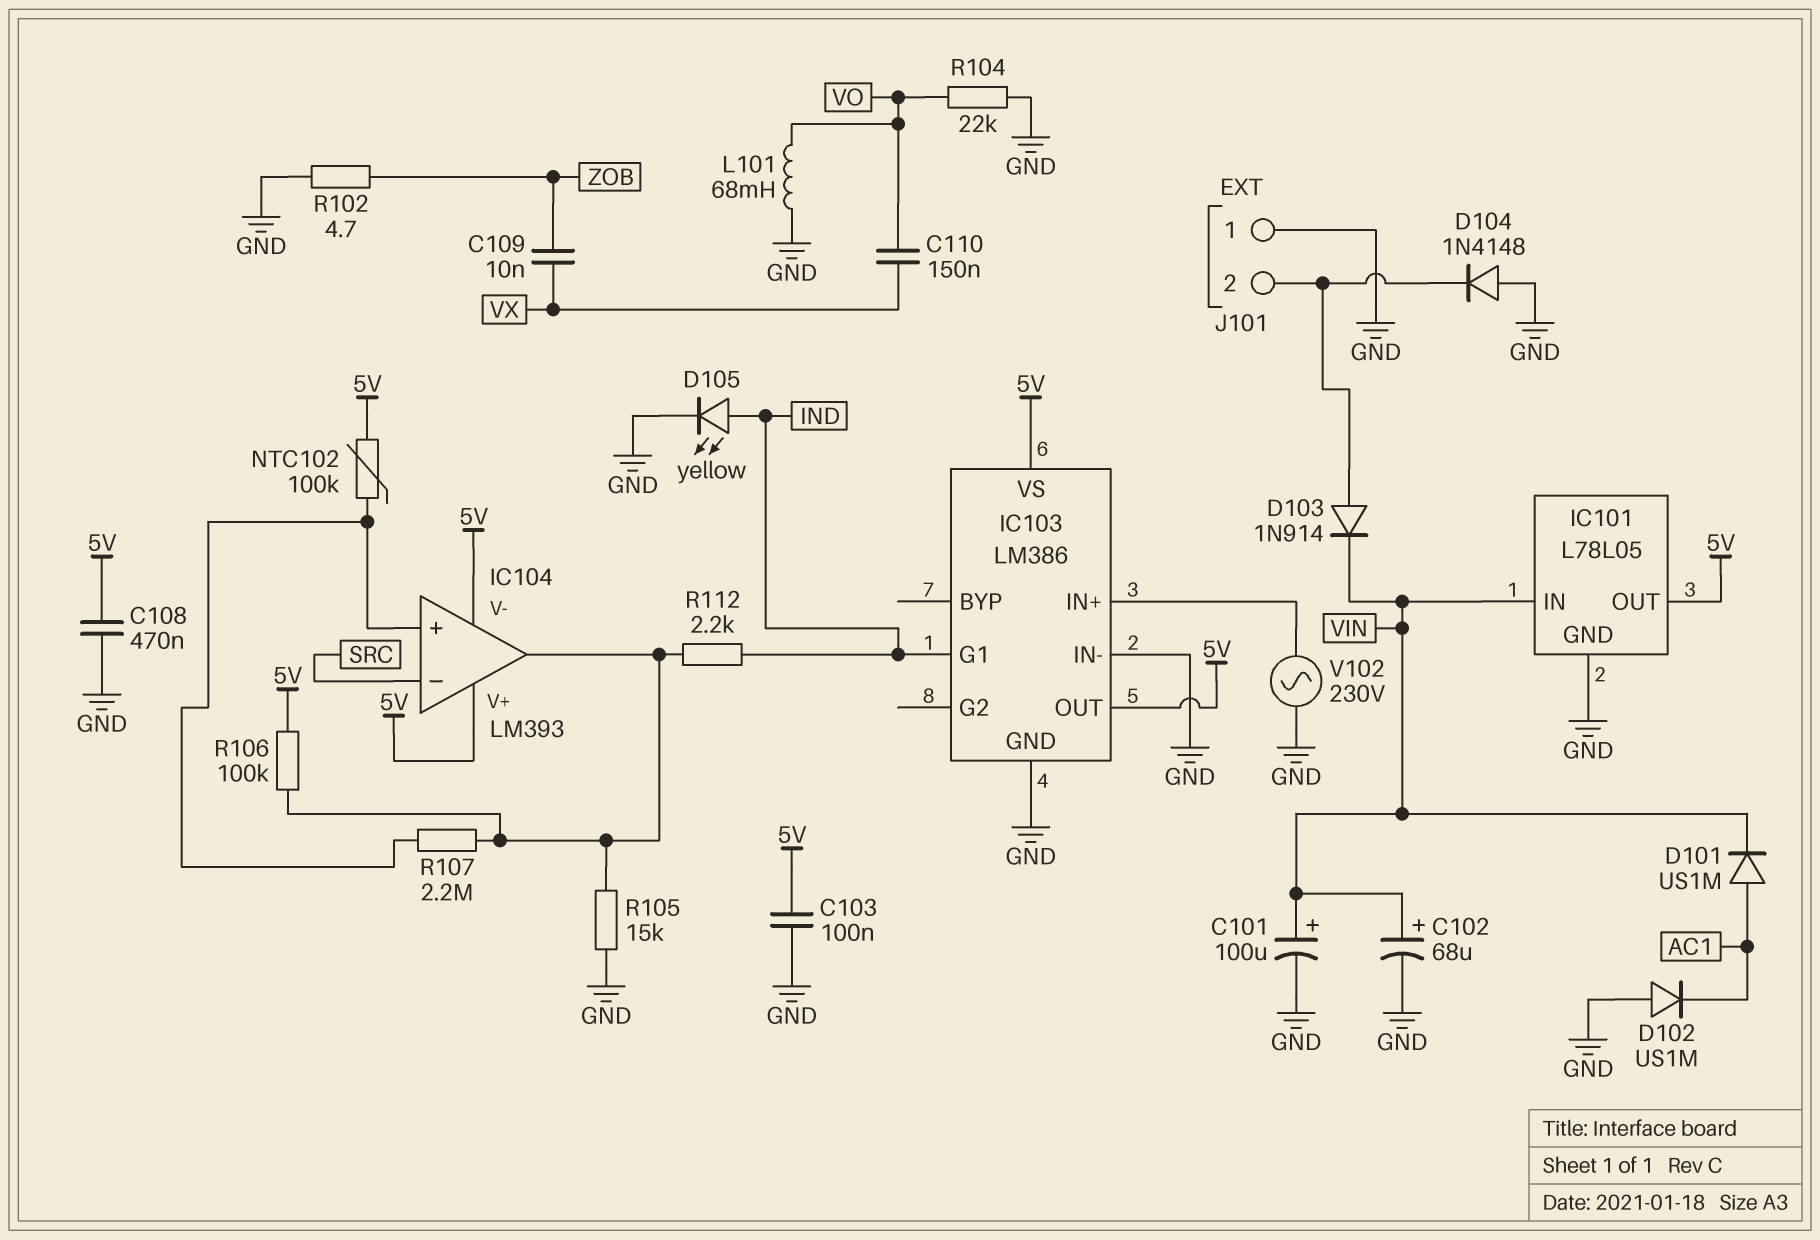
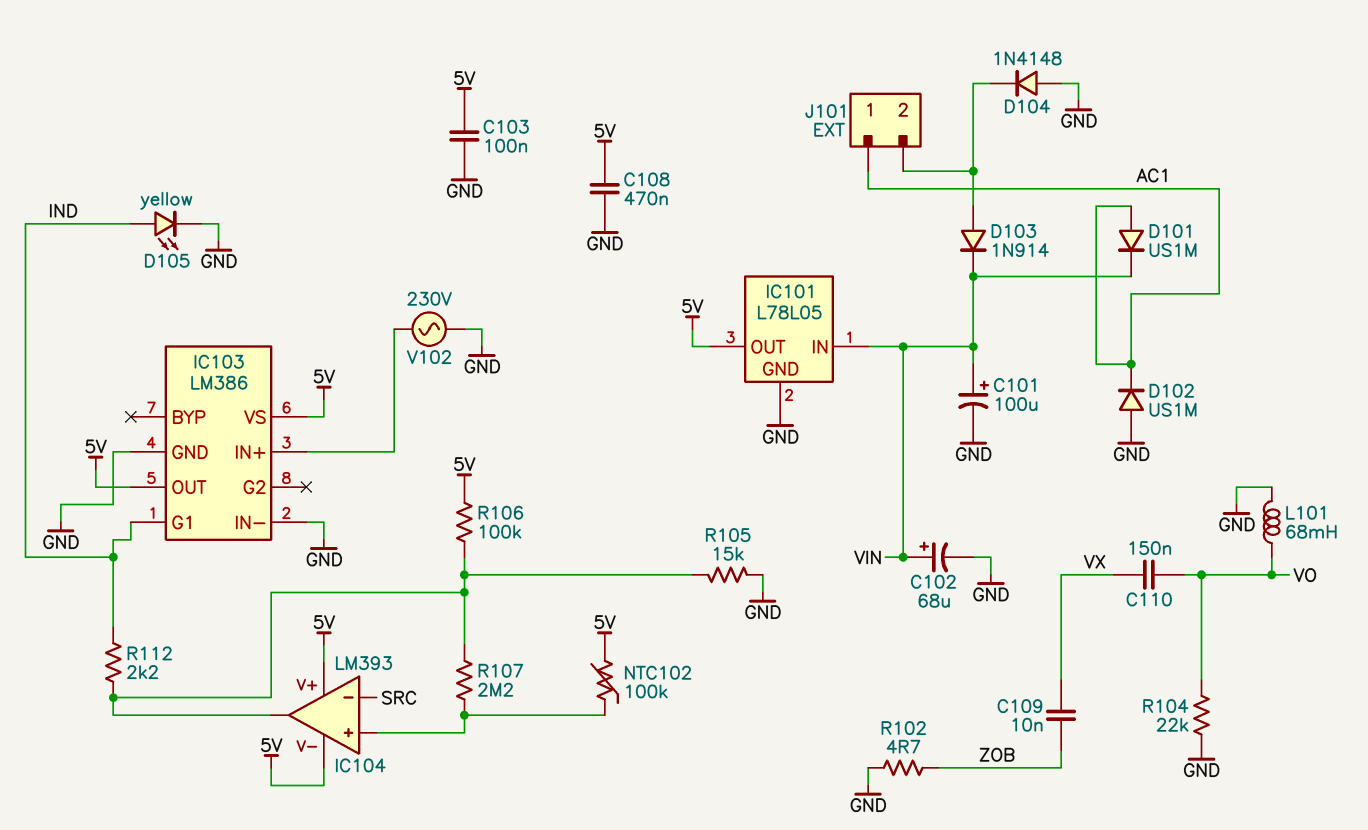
J101 pin 1: GND -> AC1

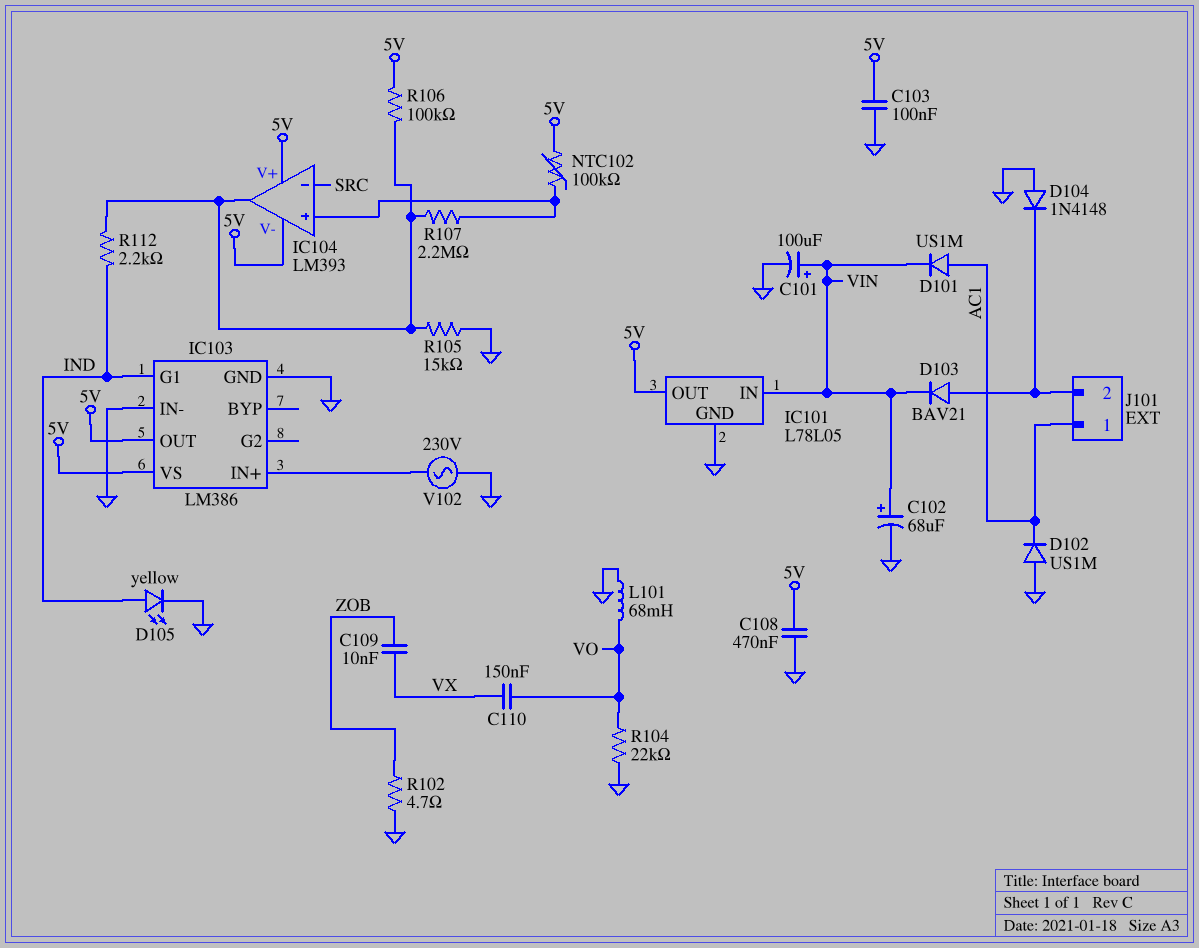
D103: diode 1N914 (A J101/2, K VIN) -> diode BAV21 (A J101/2, K VIN)

